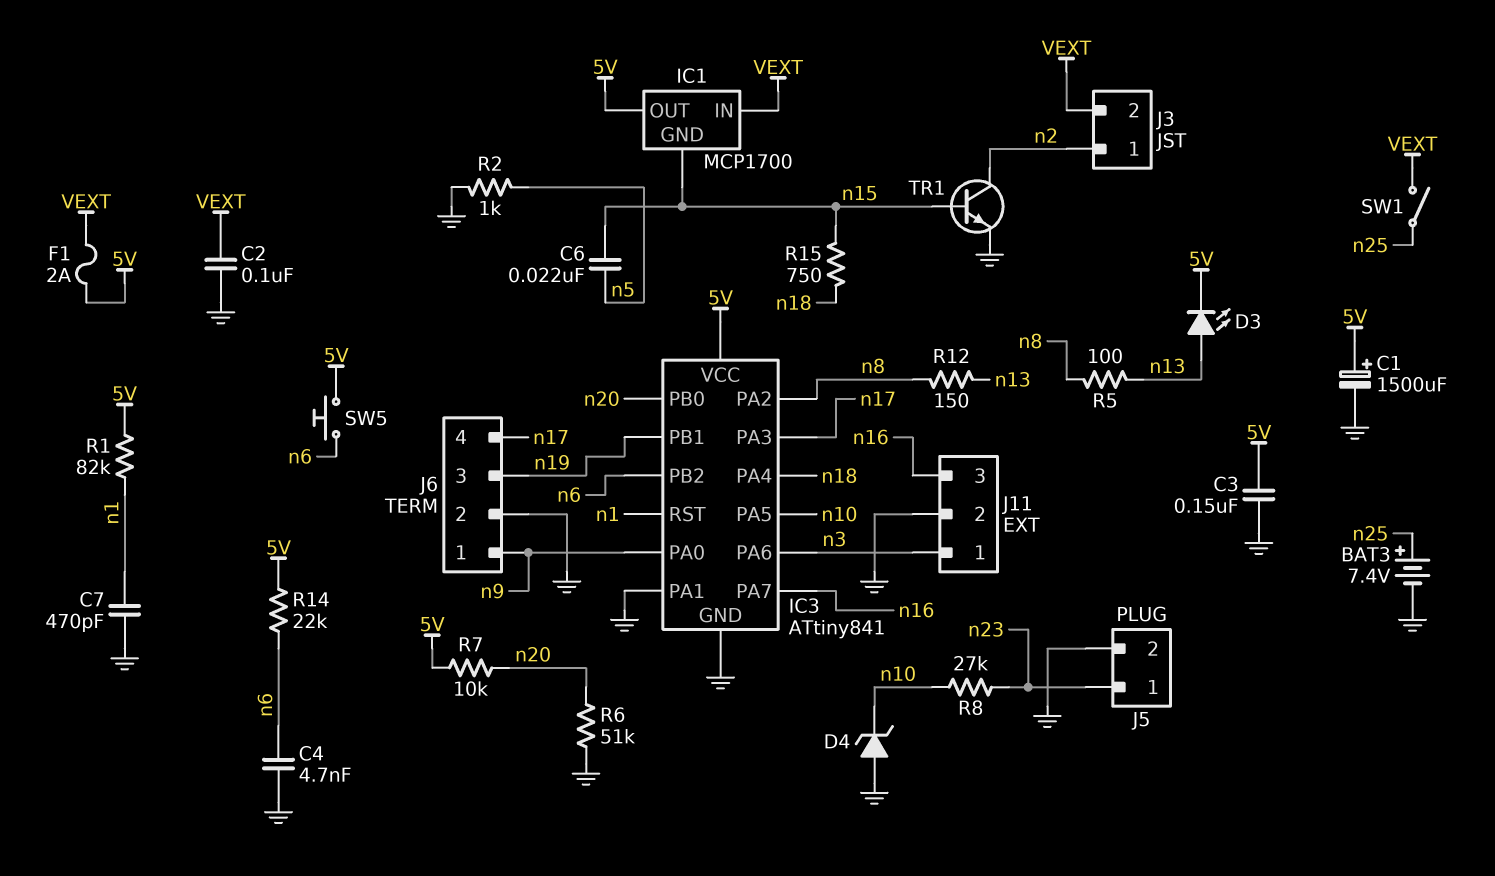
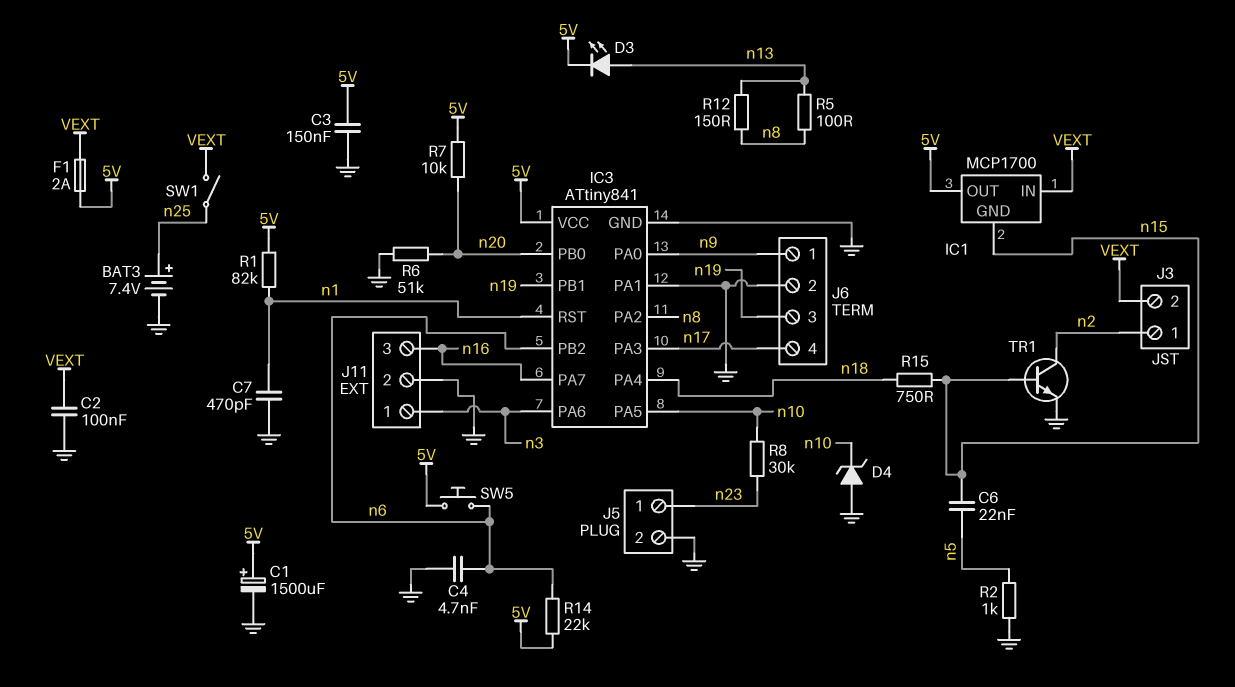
R8: 27k (n10, n23) -> 30k (n10, n23)

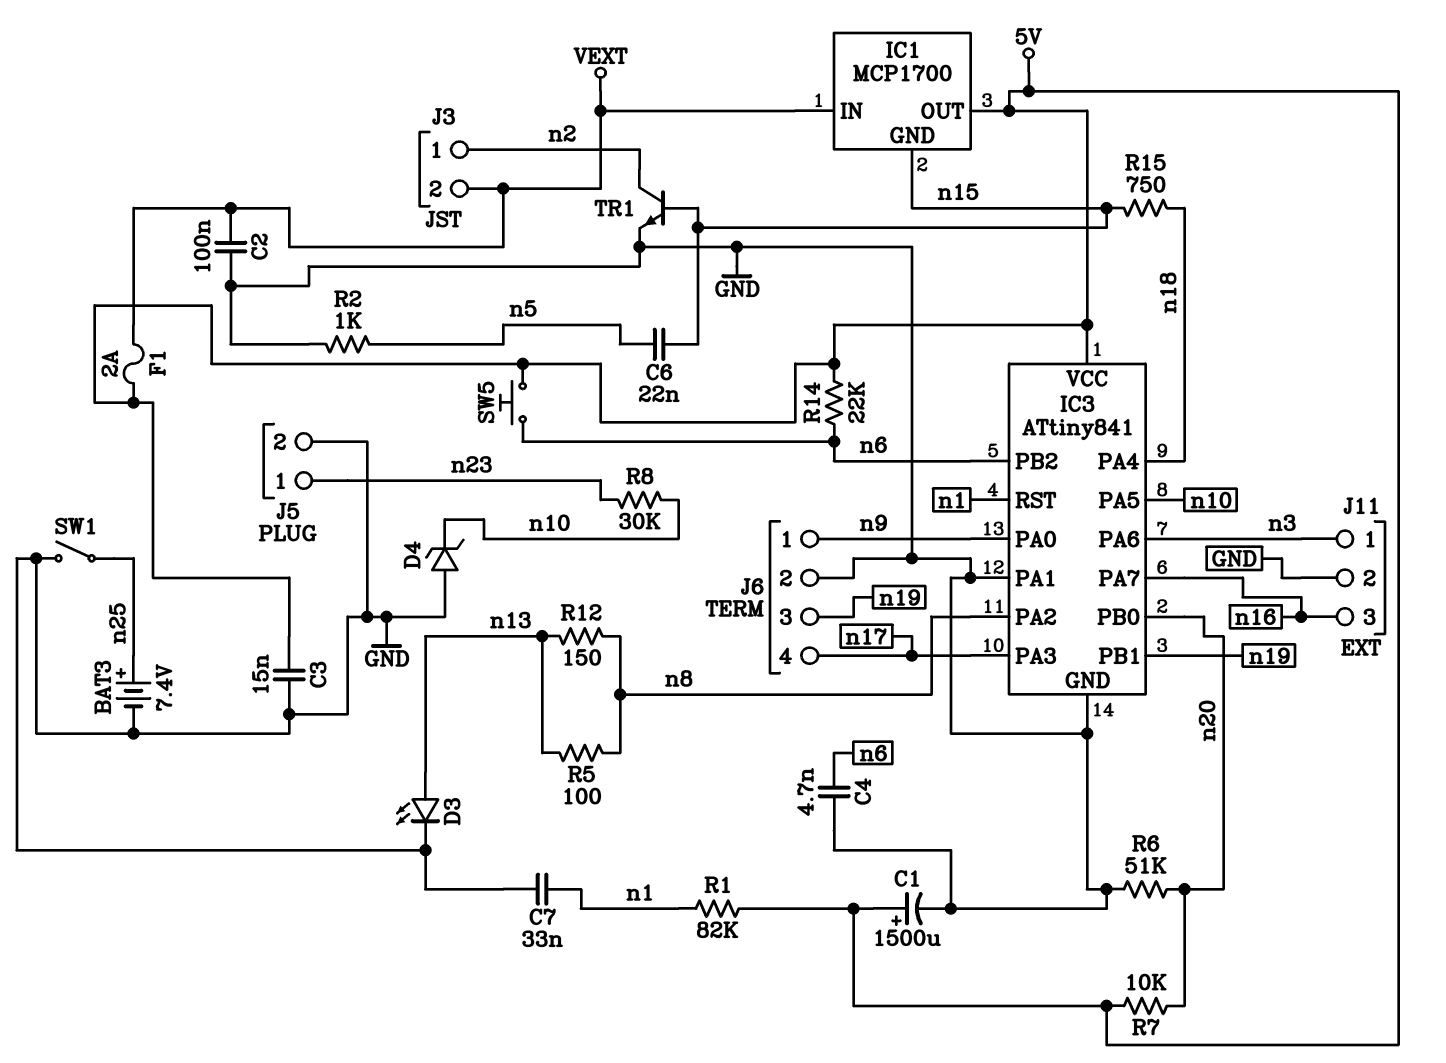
C3: 150nF (5V, GND) -> 15nF (5V, GND)
C7: 470pF (GND, n1) -> 33nF (GND, n1)
D3: LED (A n13, K 5V) -> LED (A n13, K GND)
SW1: switch (VEXT, n25) -> switch (GND, n25)

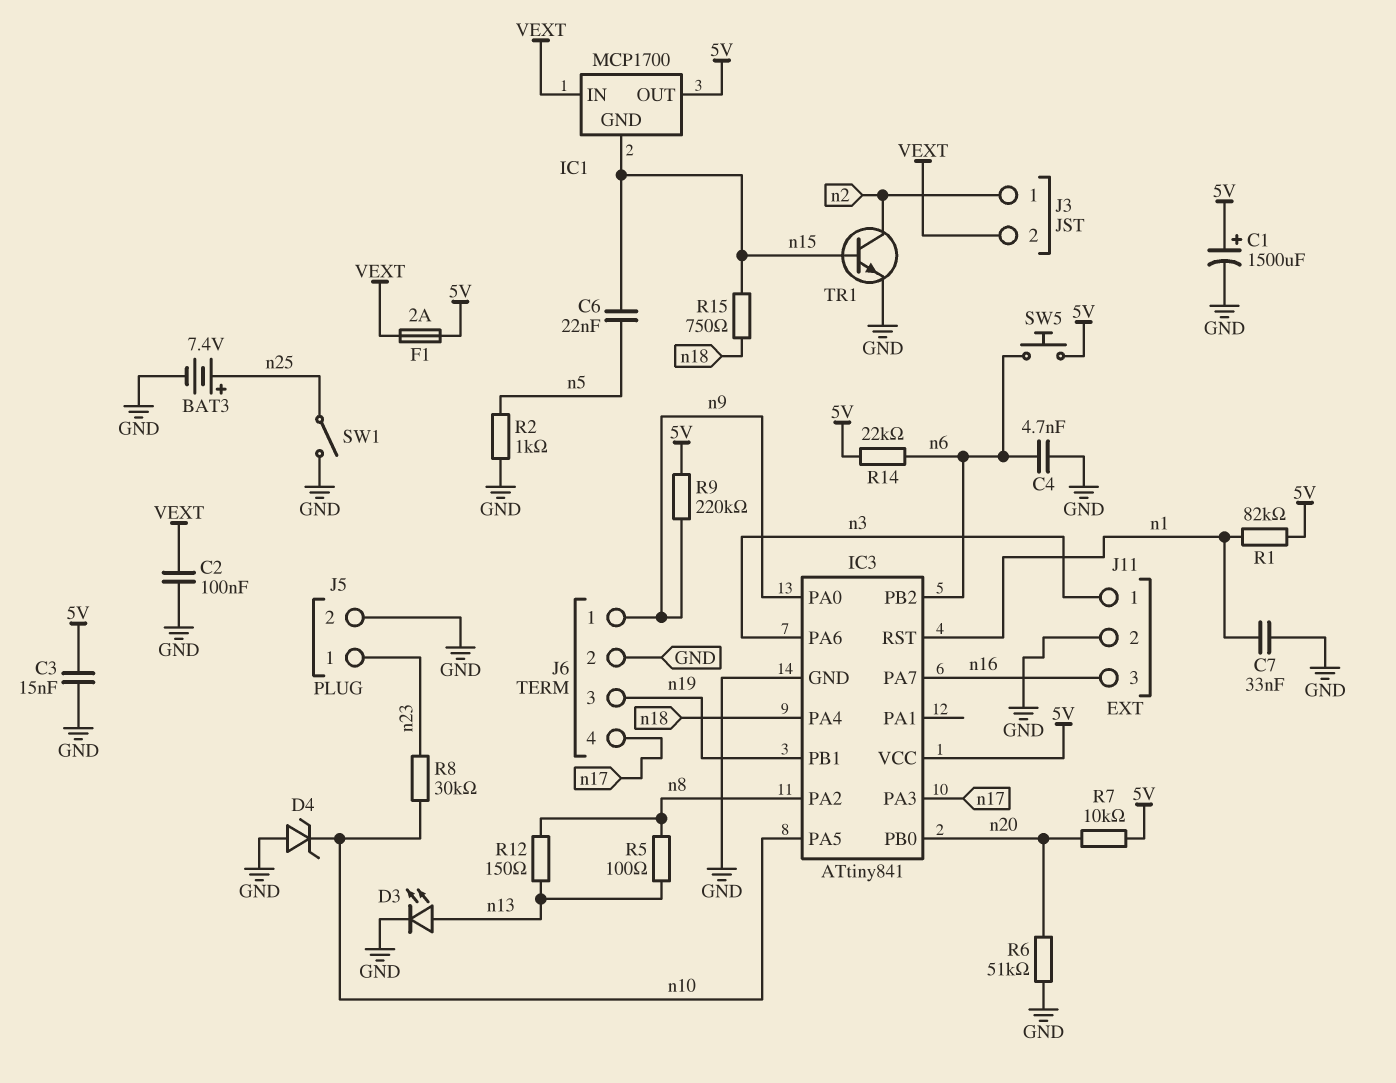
IC3 pin PA1: GND -> none
R9: none -> 220k (5V, n9)

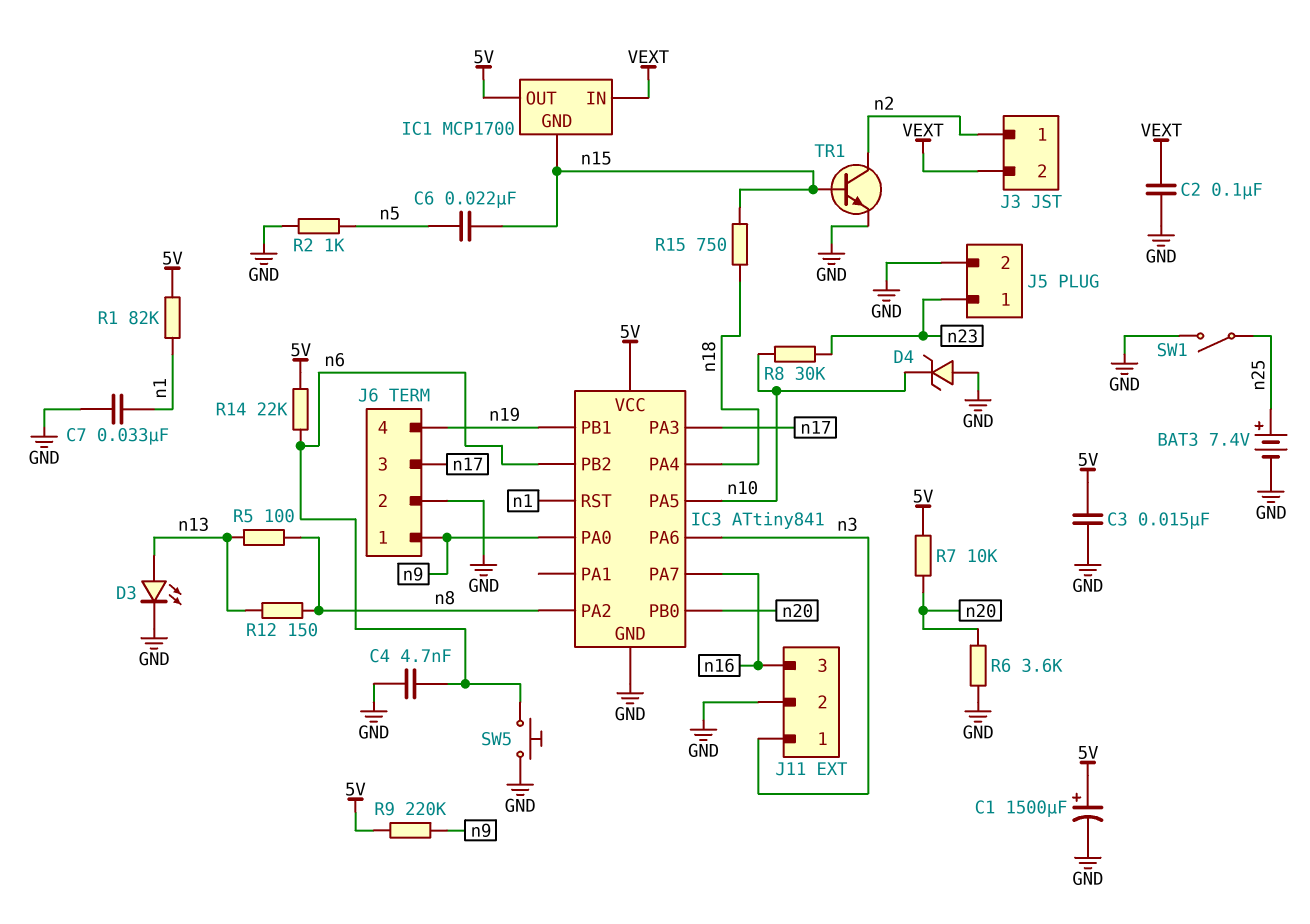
F1: 2A (5V, VEXT) -> none
J6 pin 3: n19 -> n17
J6 pin 4: n17 -> n19
R6: 51k (GND, n20) -> 3.6k (GND, n20)
SW5: button (5V, n6) -> button (GND, n6)

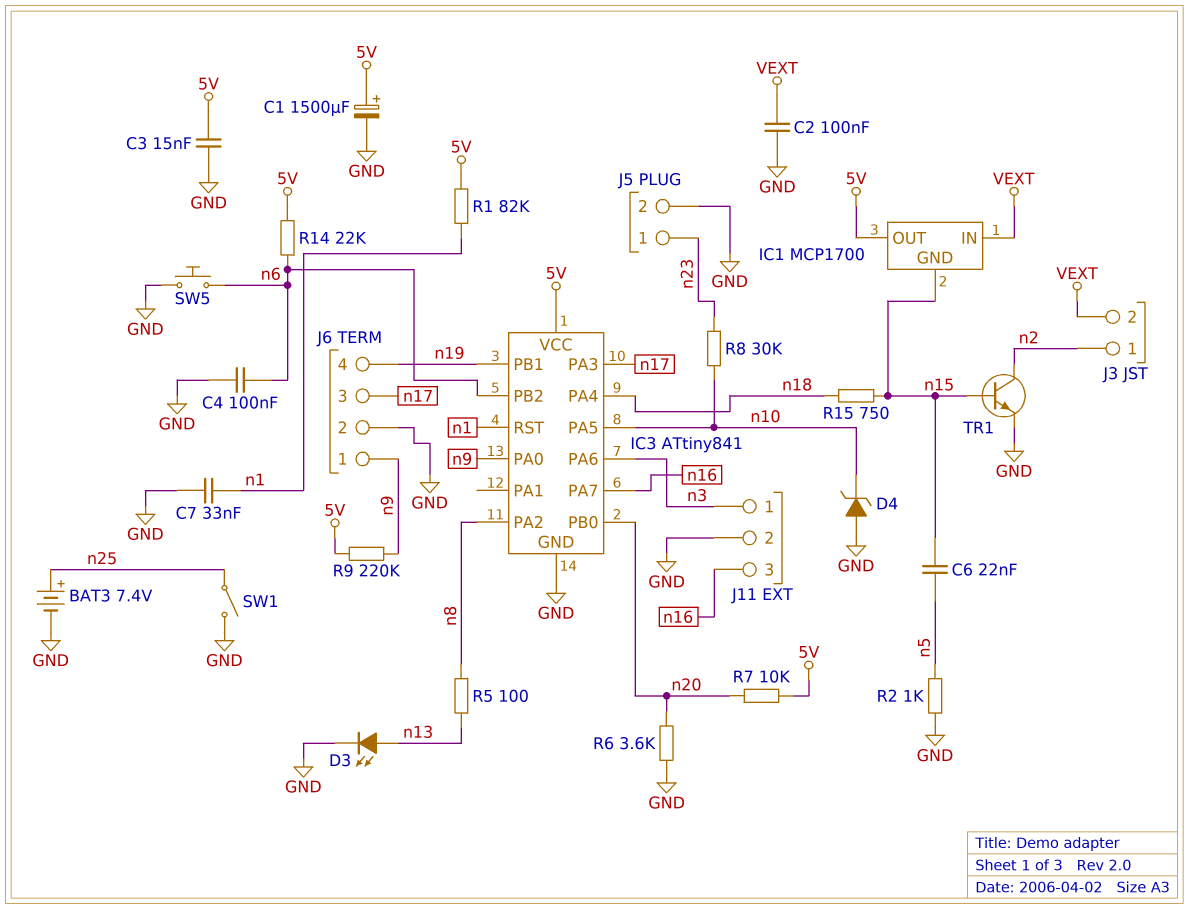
C4: 4.7nF (GND, n6) -> 100nF (GND, n6)
R12: 150 (n8, n13) -> none

